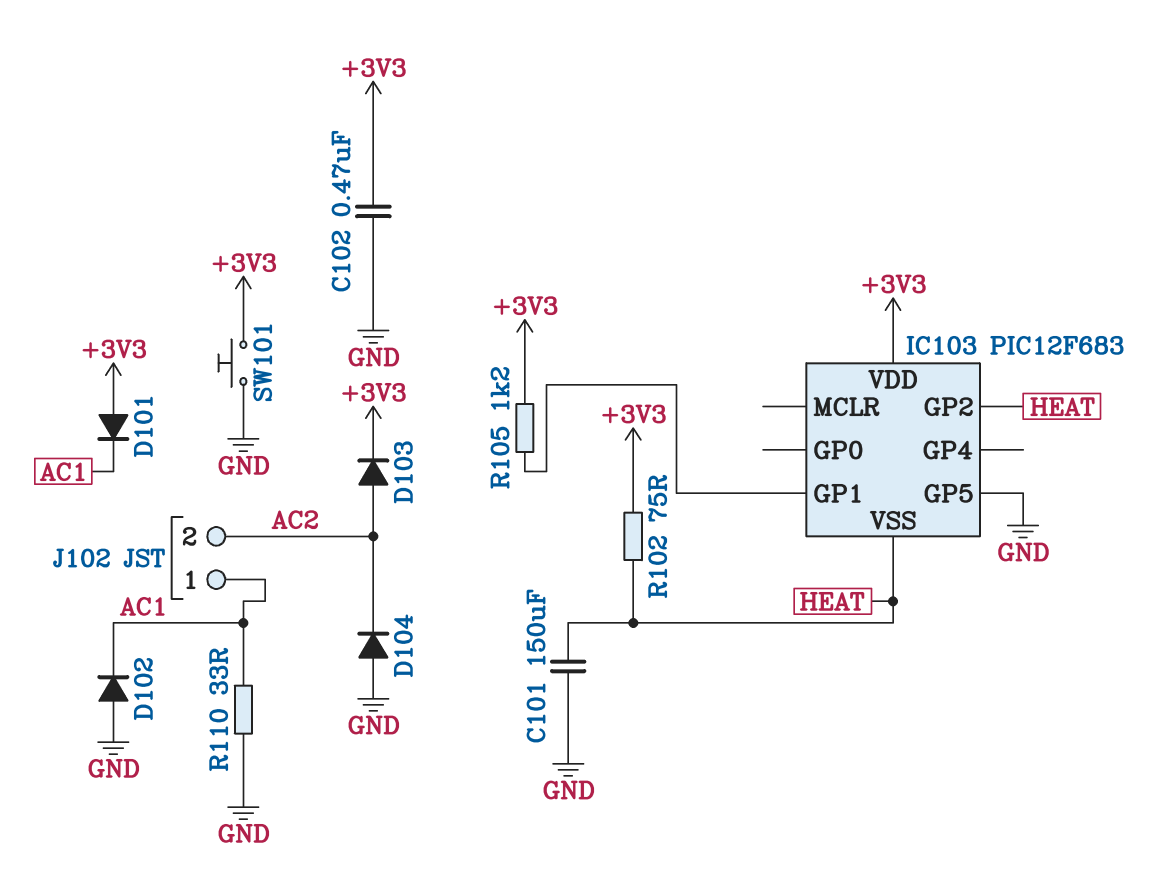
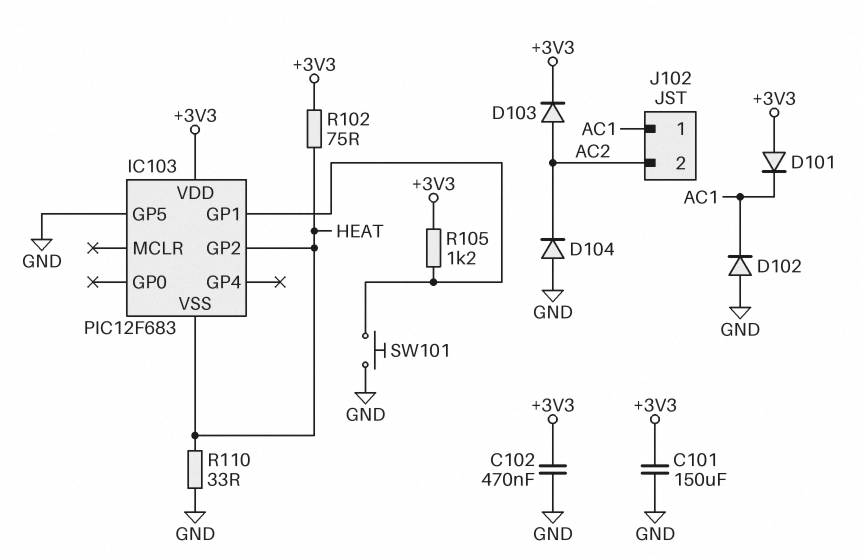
C101: 150uF (GND, HEAT) -> 150uF (+3V3, GND)
R110: 33 (AC1, GND) -> 33 (GND, HEAT)
SW101: button (+3V3, GND) -> button (GND, IC103/GP1)

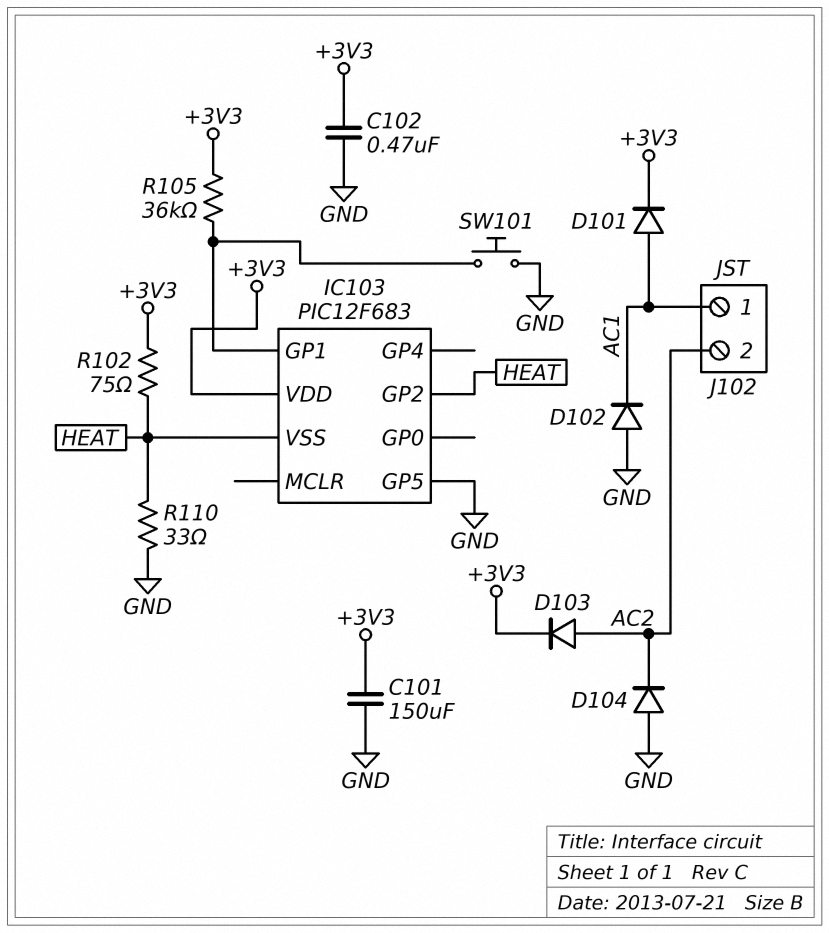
D101: diode (A +3V3, K AC1) -> diode (A AC1, K +3V3)
R105: 1.2k (+3V3, IC103/GP1) -> 36k (+3V3, IC103/GP1)

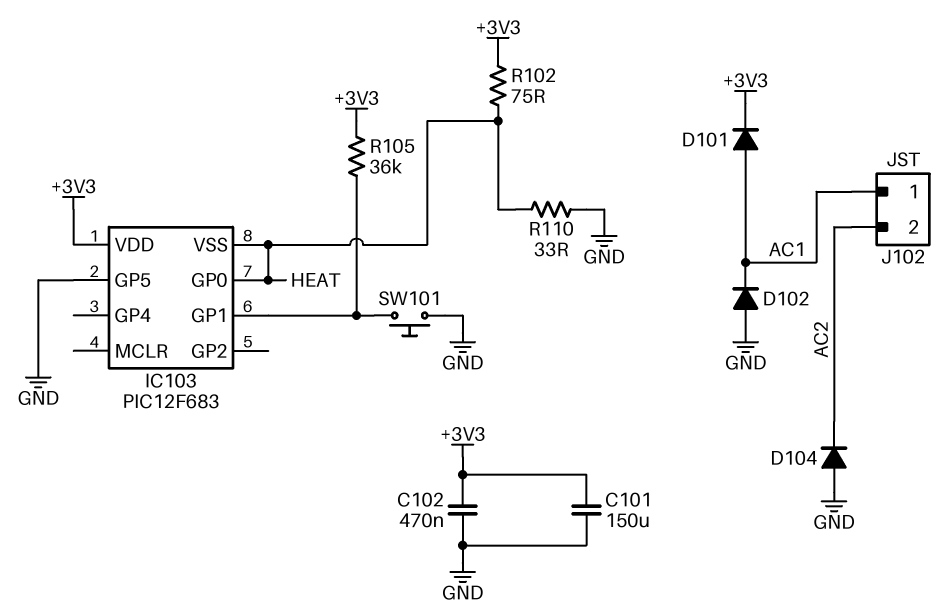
D103: diode (A AC2, K +3V3) -> none
IC103 pin GP0: none -> HEAT
IC103 pin GP2: HEAT -> none

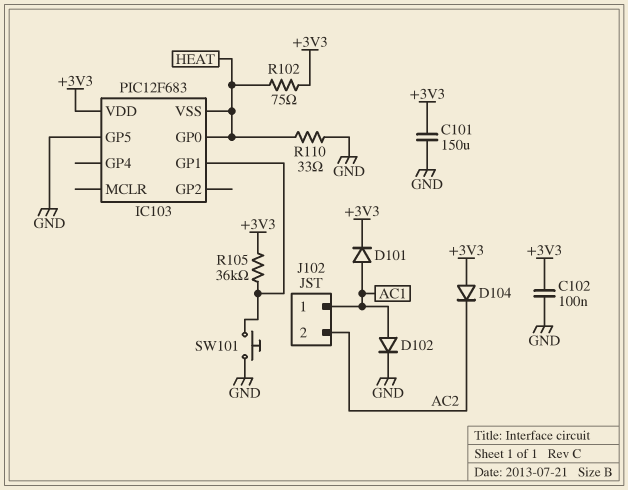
C102: 470nF (+3V3, GND) -> 100nF (+3V3, GND)
D102: diode (A GND, K AC1) -> diode (A AC1, K GND)
D104: diode (A GND, K AC2) -> diode (A +3V3, K AC2)

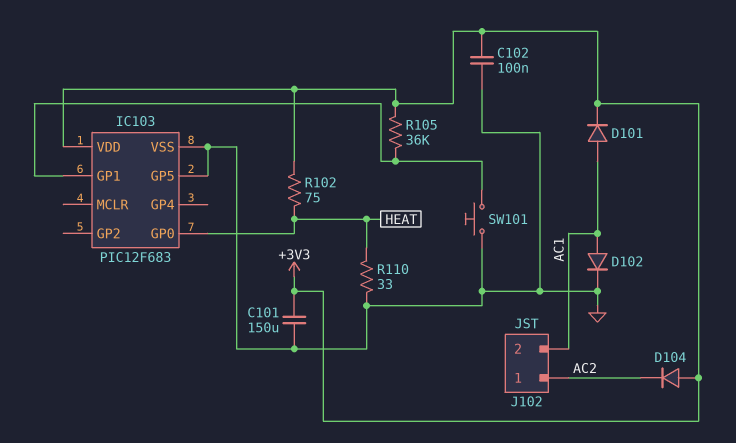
IC103 pin VSS: HEAT -> GND
J102 pin 1: AC1 -> AC2
J102 pin 2: AC2 -> AC1

